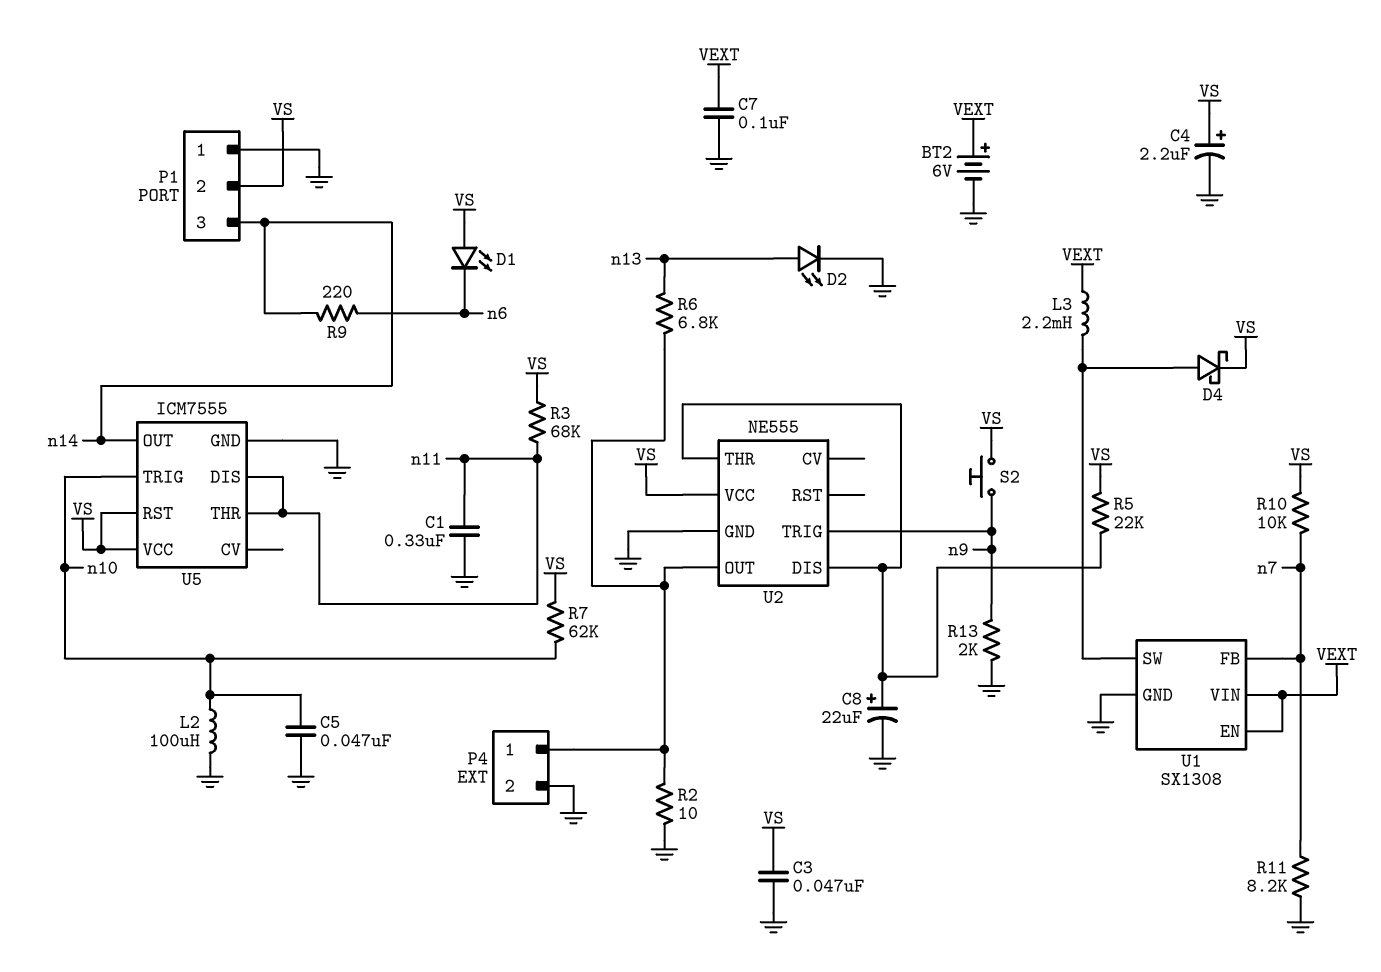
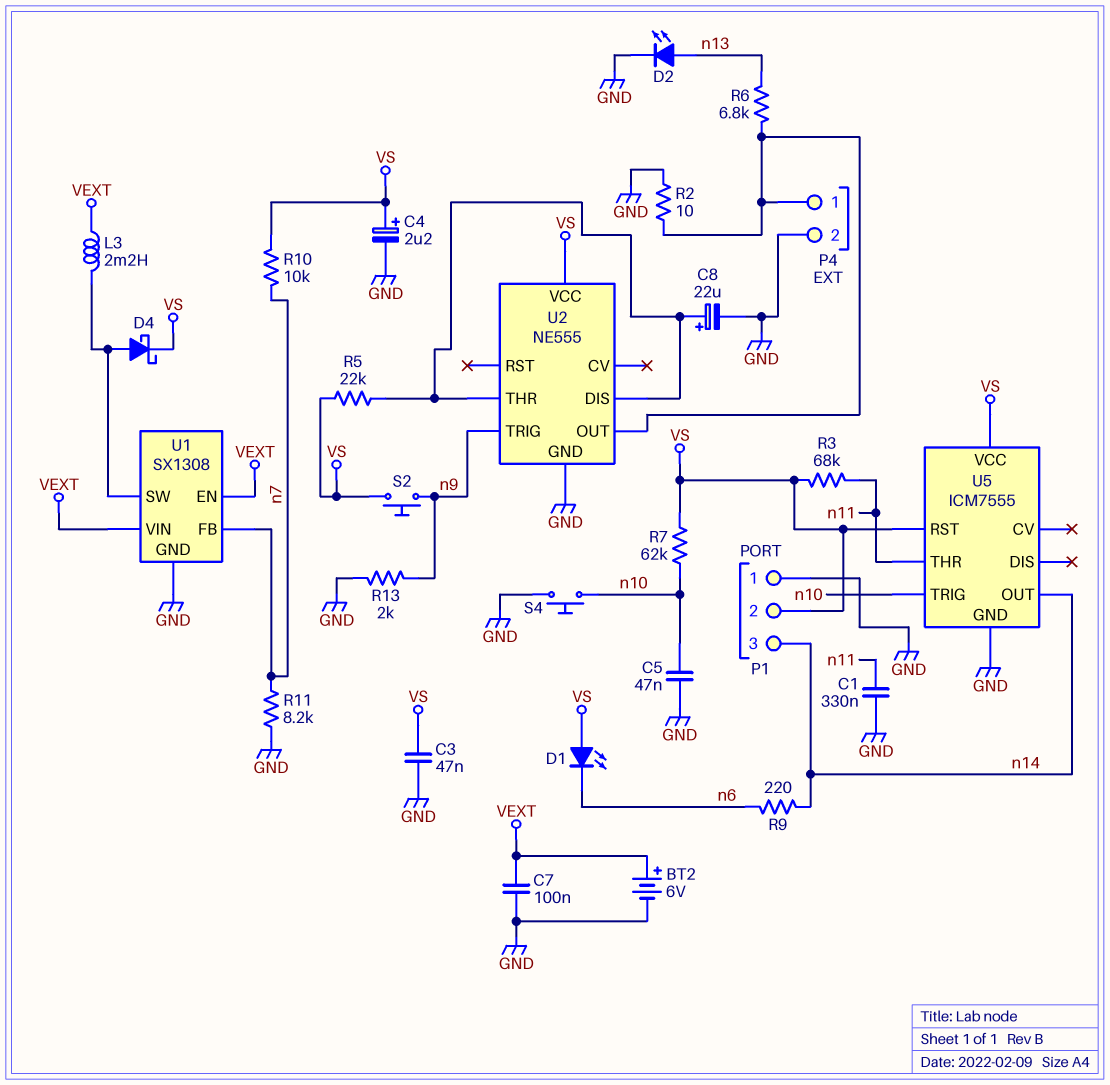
L2: 100uH (GND, n10) -> none
S4: none -> button (GND, n10)
U5 pin DIS: n11 -> none

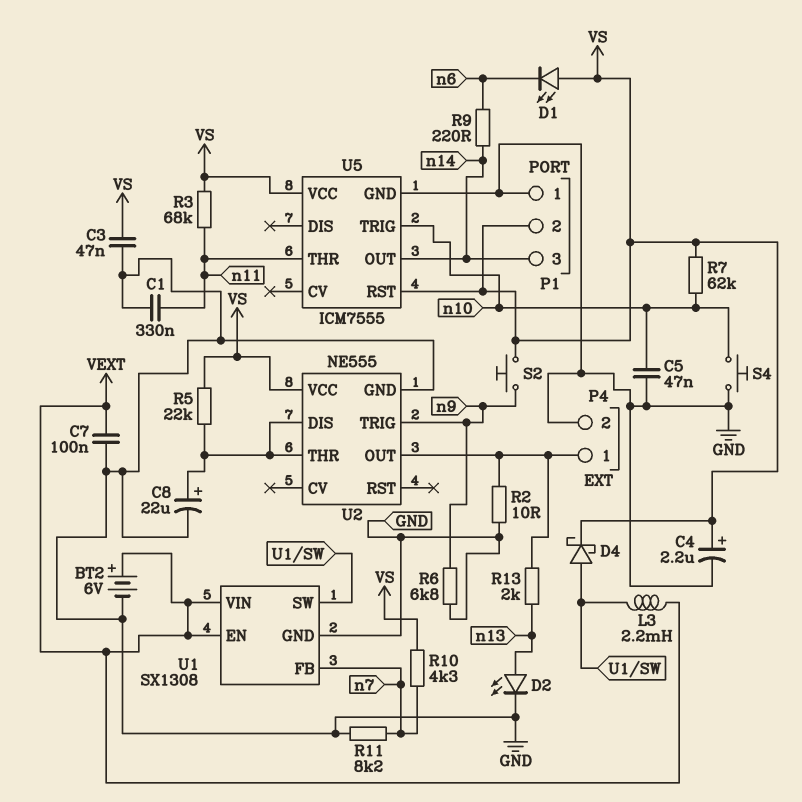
R6: 6.8k (P4/1, n13) -> 6.8k (GND, n9)
R10: 10k (VS, n7) -> 4.3k (VS, n7)
R13: 2k (GND, n9) -> 2k (P4/1, n13)

